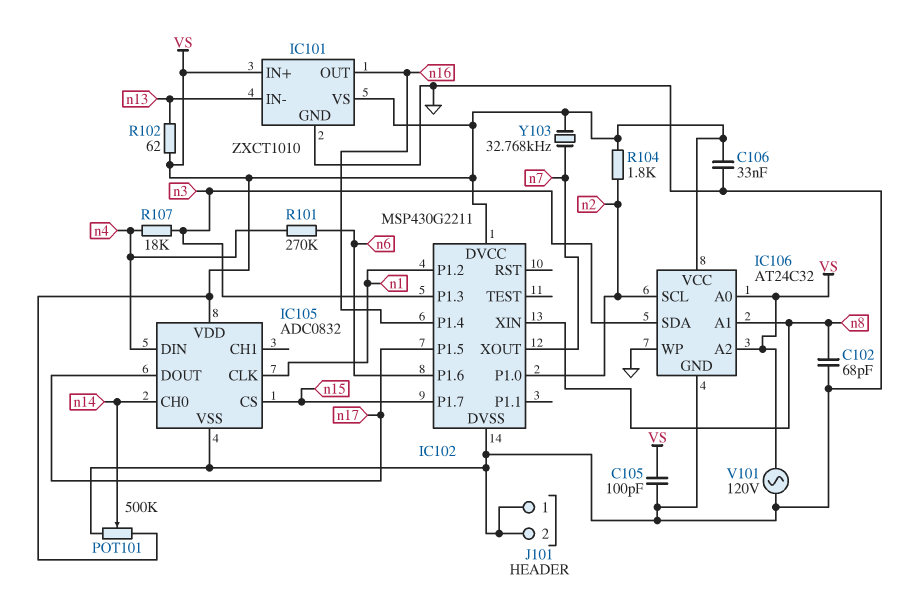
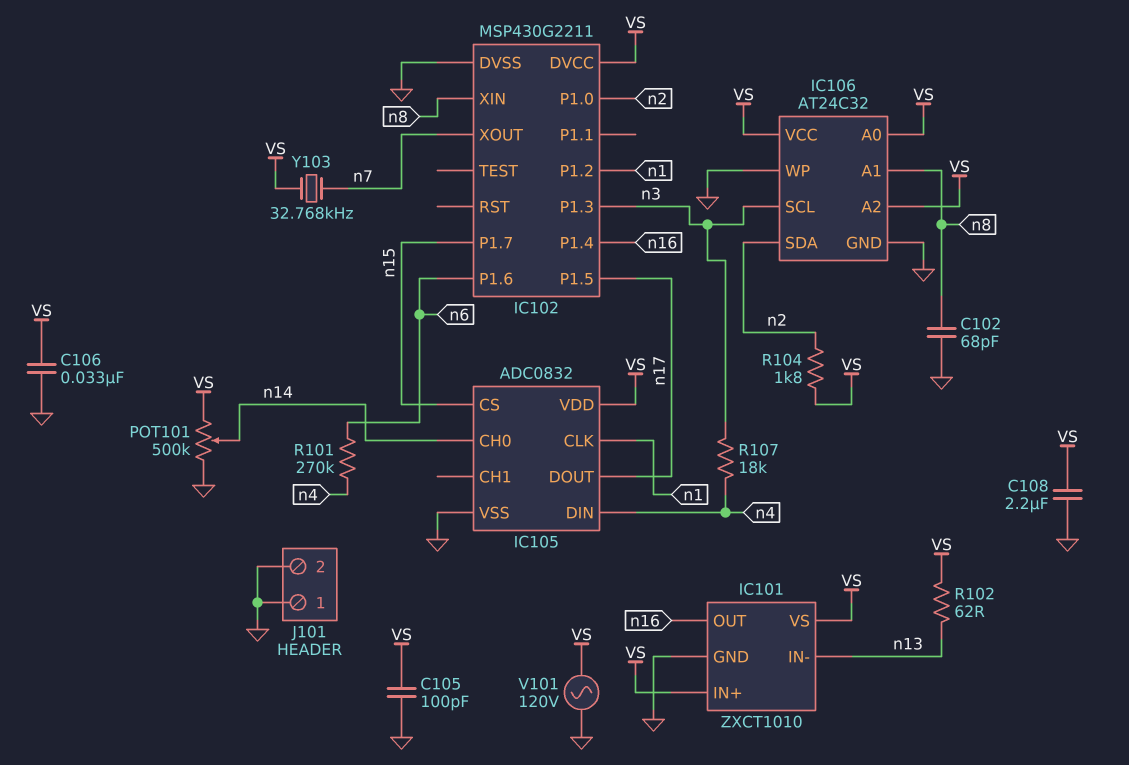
C108: none -> 2.2uF (GND, VS)
IC106 pin SCL: n2 -> n3
IC106 pin SDA: n3 -> n2

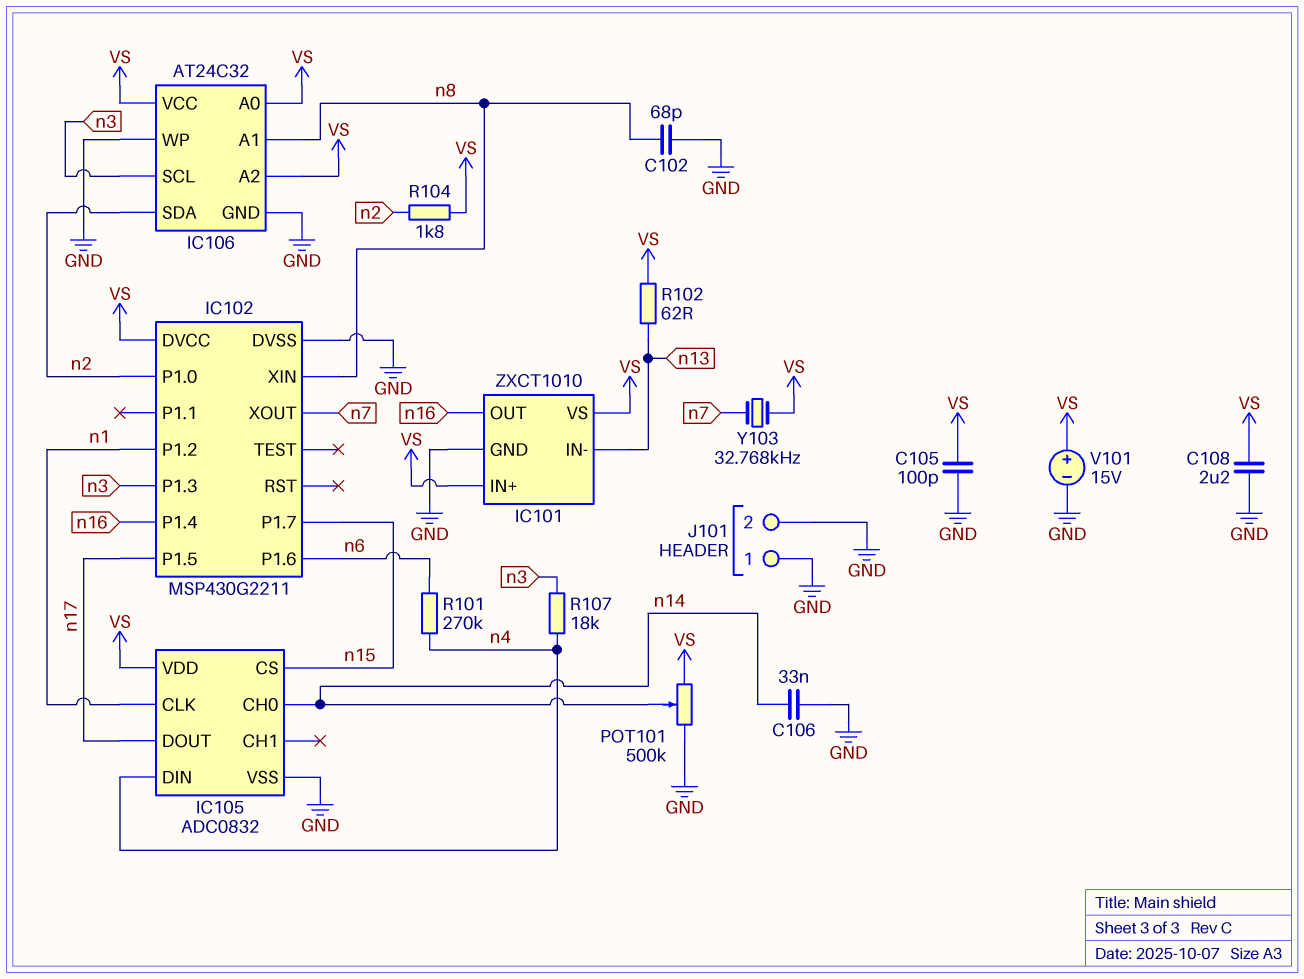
C106: 33nF (GND, VS) -> 33nF (GND, n14)
V101: AC 120V (GND, VS) -> 15V (plus VS, minus GND)

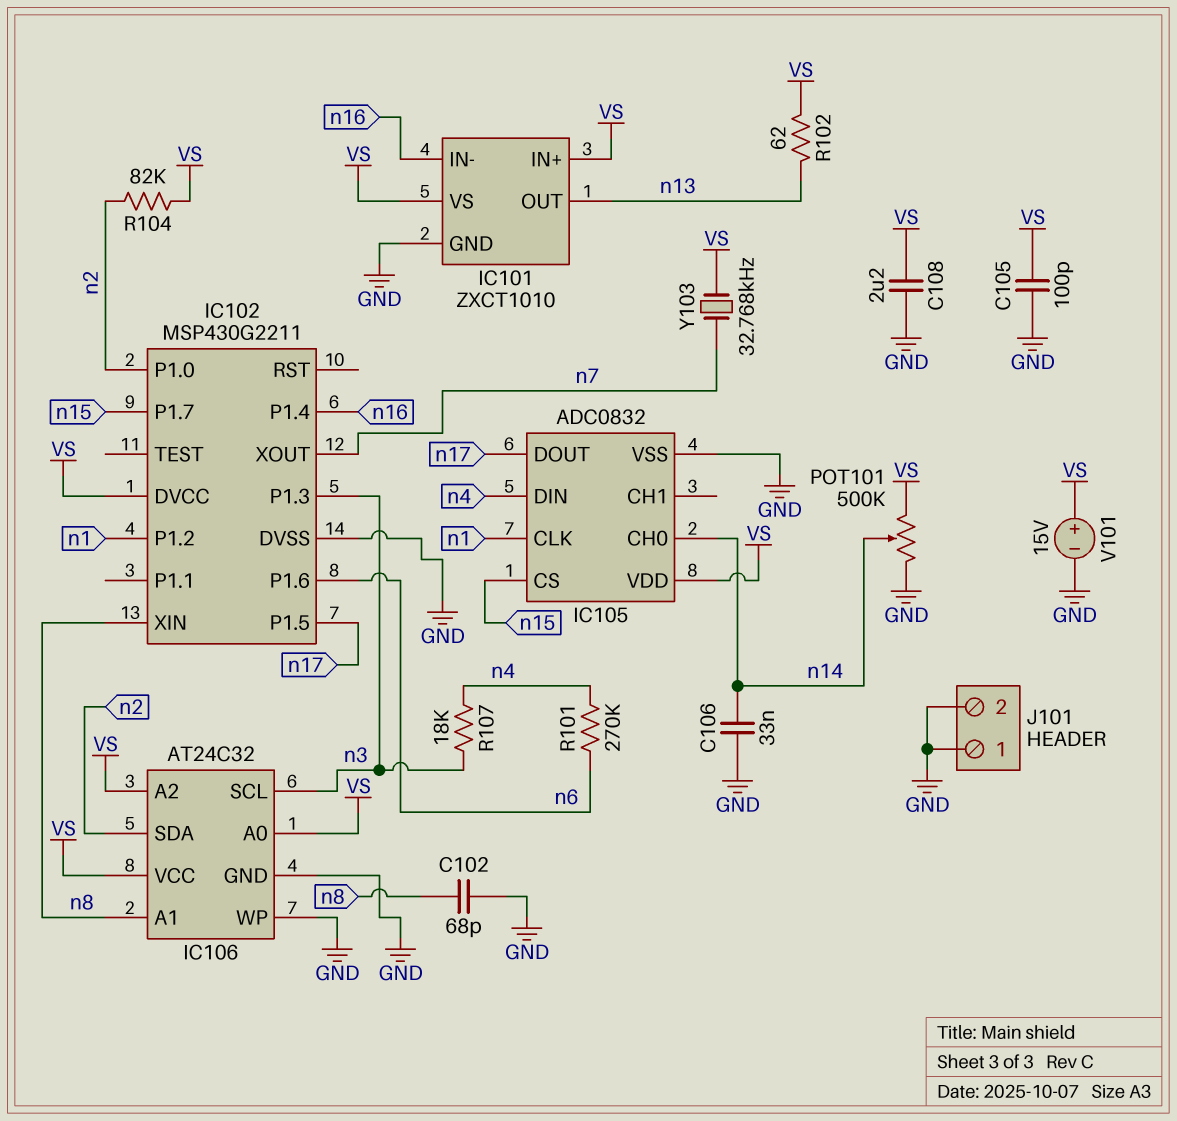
IC101 pin IN-: n13 -> n16
IC101 pin OUT: n16 -> n13
R104: 1.8k (VS, n2) -> 82k (VS, n2)

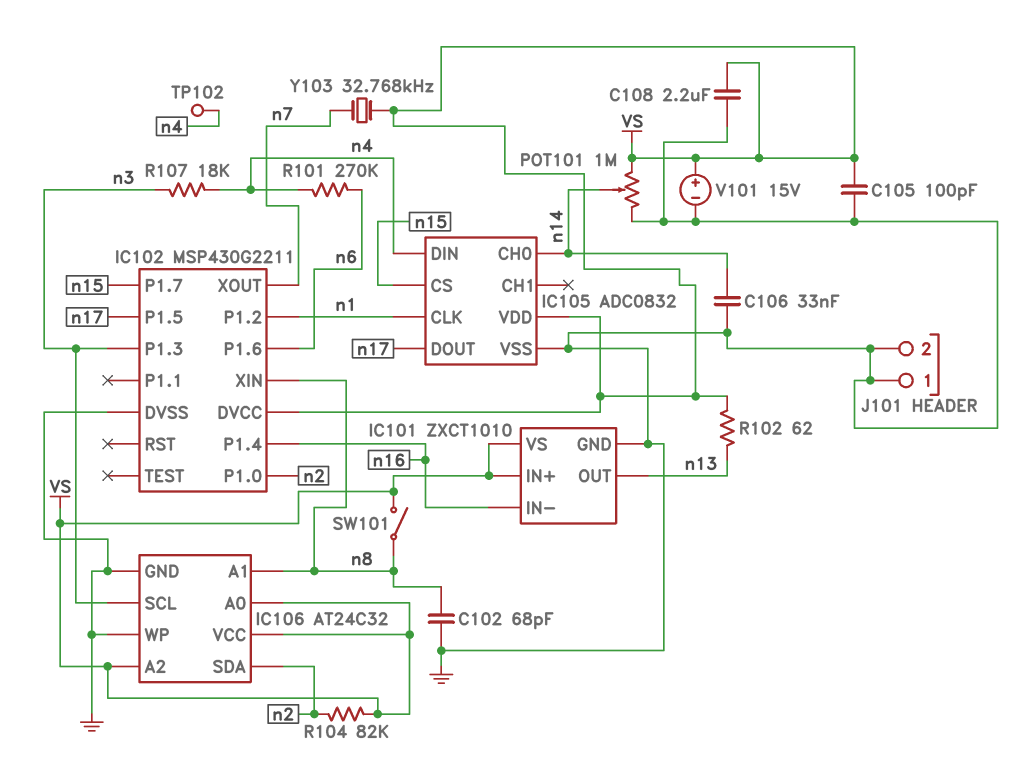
POT101: 500k (GND, VS, wiper n14) -> 1M (GND, VS, wiper n14)
SW101: none -> switch (VS, n8)
TP102: none -> test point (n4)

